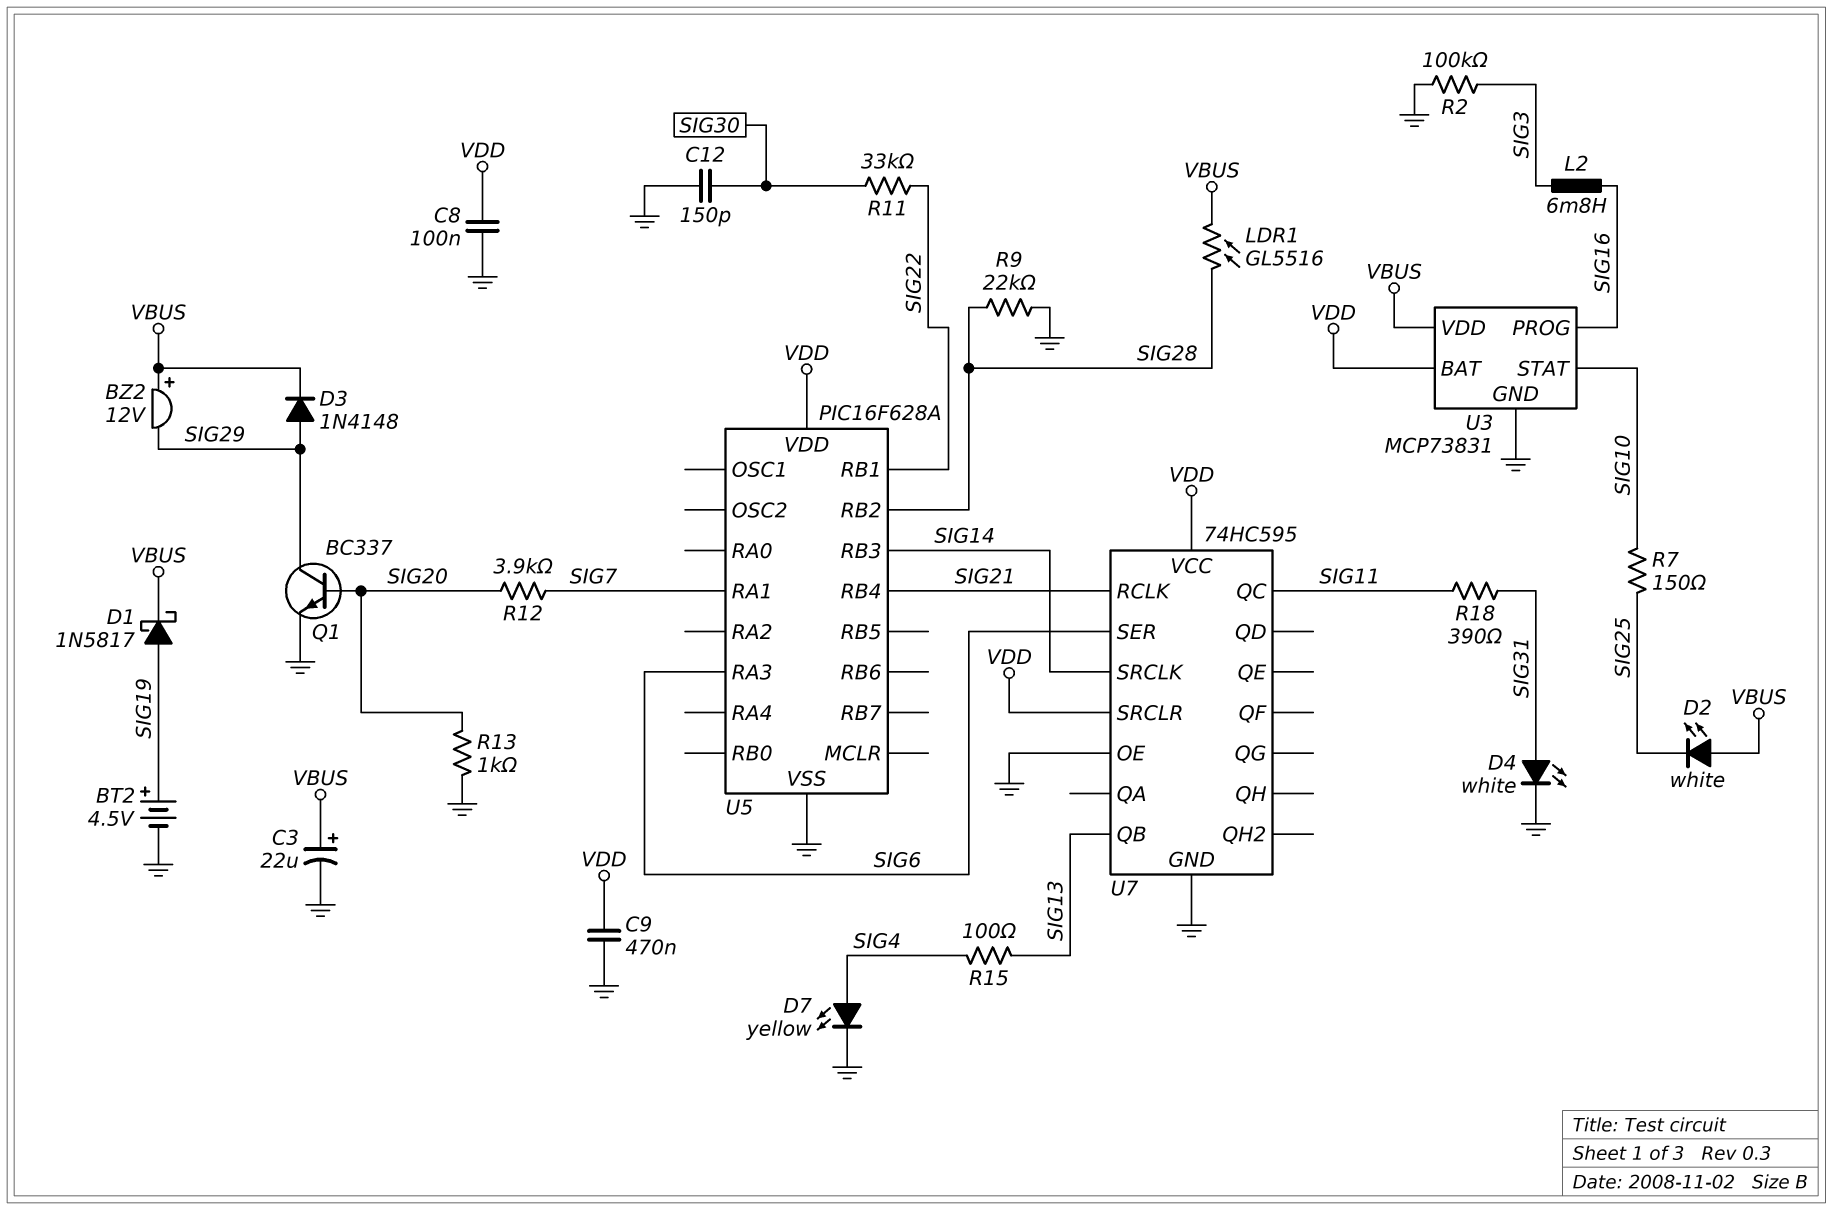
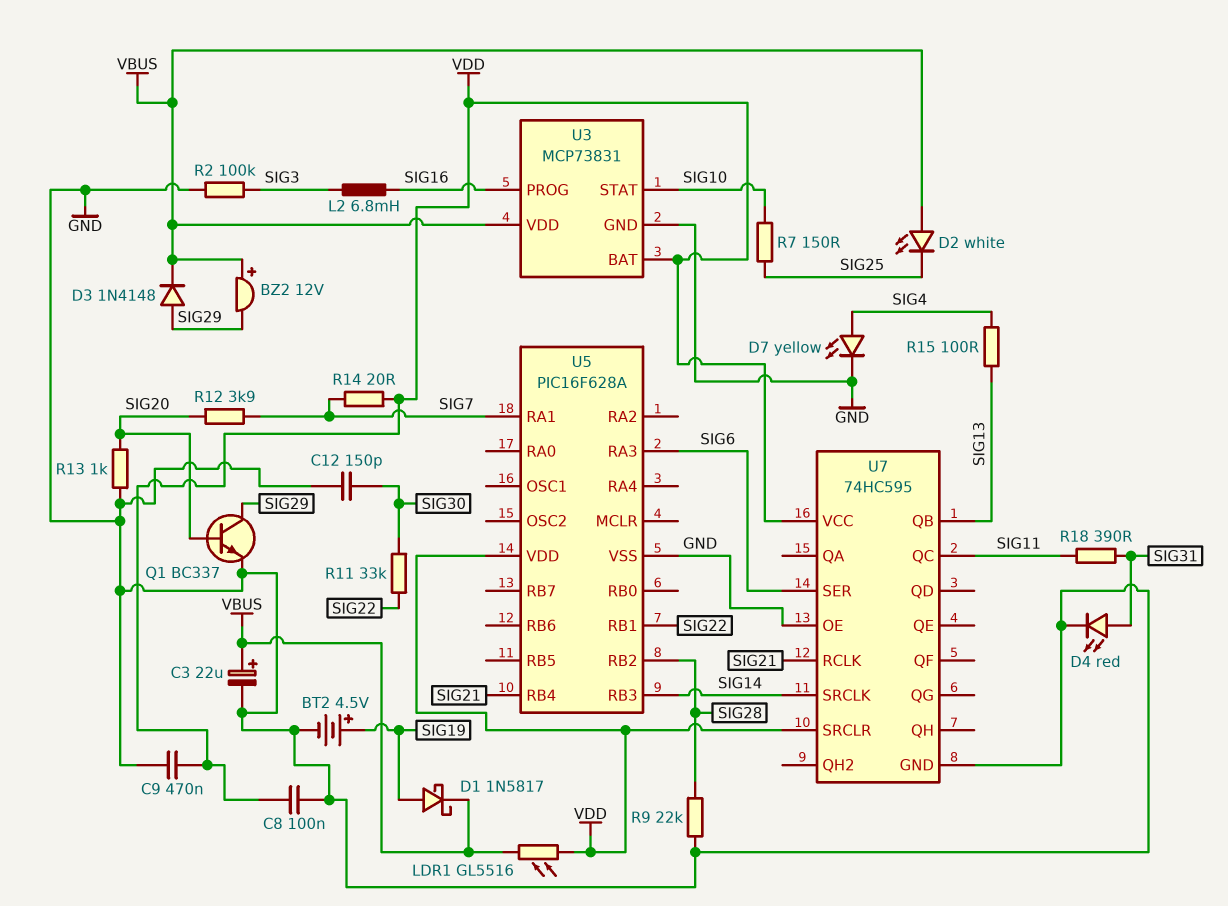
D4: LED white (A SIG31, K GND) -> LED red (A SIG31, K GND)
LDR1: GL5516 (SIG28, VBUS) -> GL5516 (VBUS, VDD)
R14: none -> 20 (SIG7, VDD)

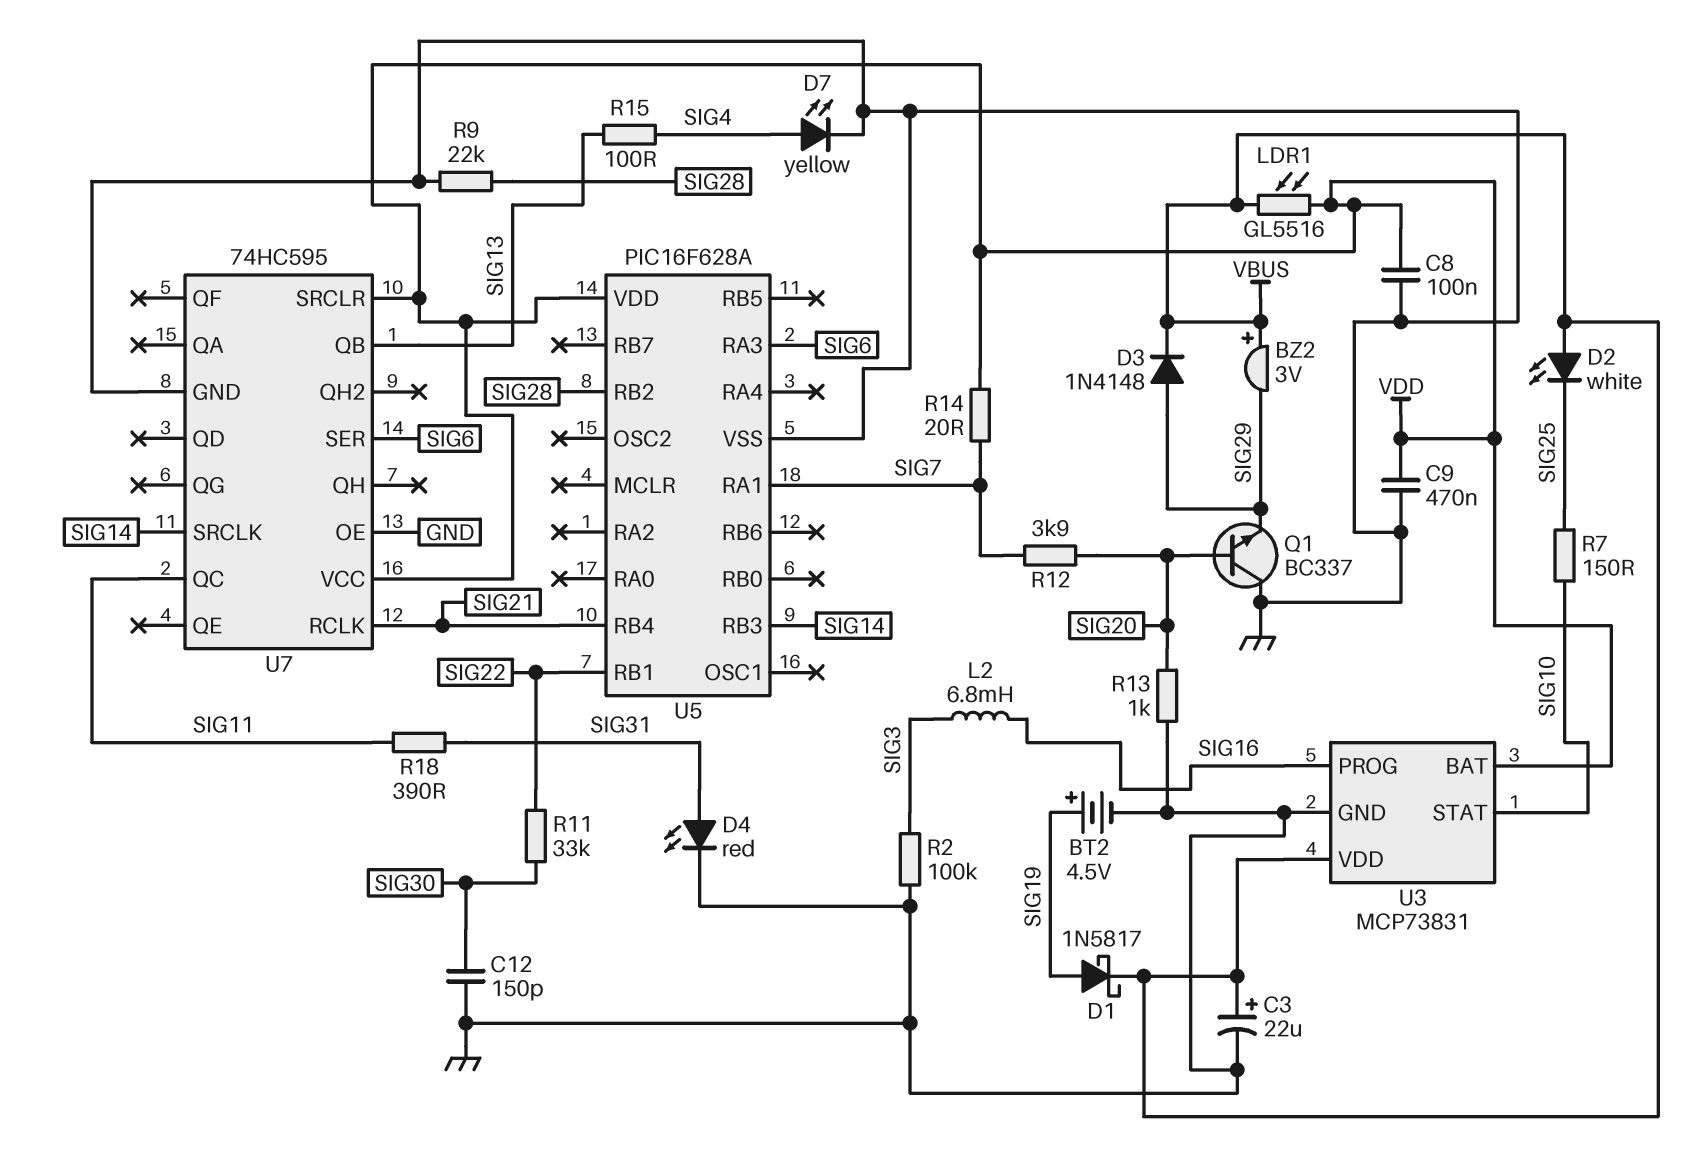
BZ2: buzzer 12V (plus VBUS, minus SIG29) -> buzzer 3V (plus VBUS, minus SIG29)
Q1: NPN BC337 (B SIG20, C SIG29, E GND) -> NPN BC337 (B SIG20, C GND, E SIG29)

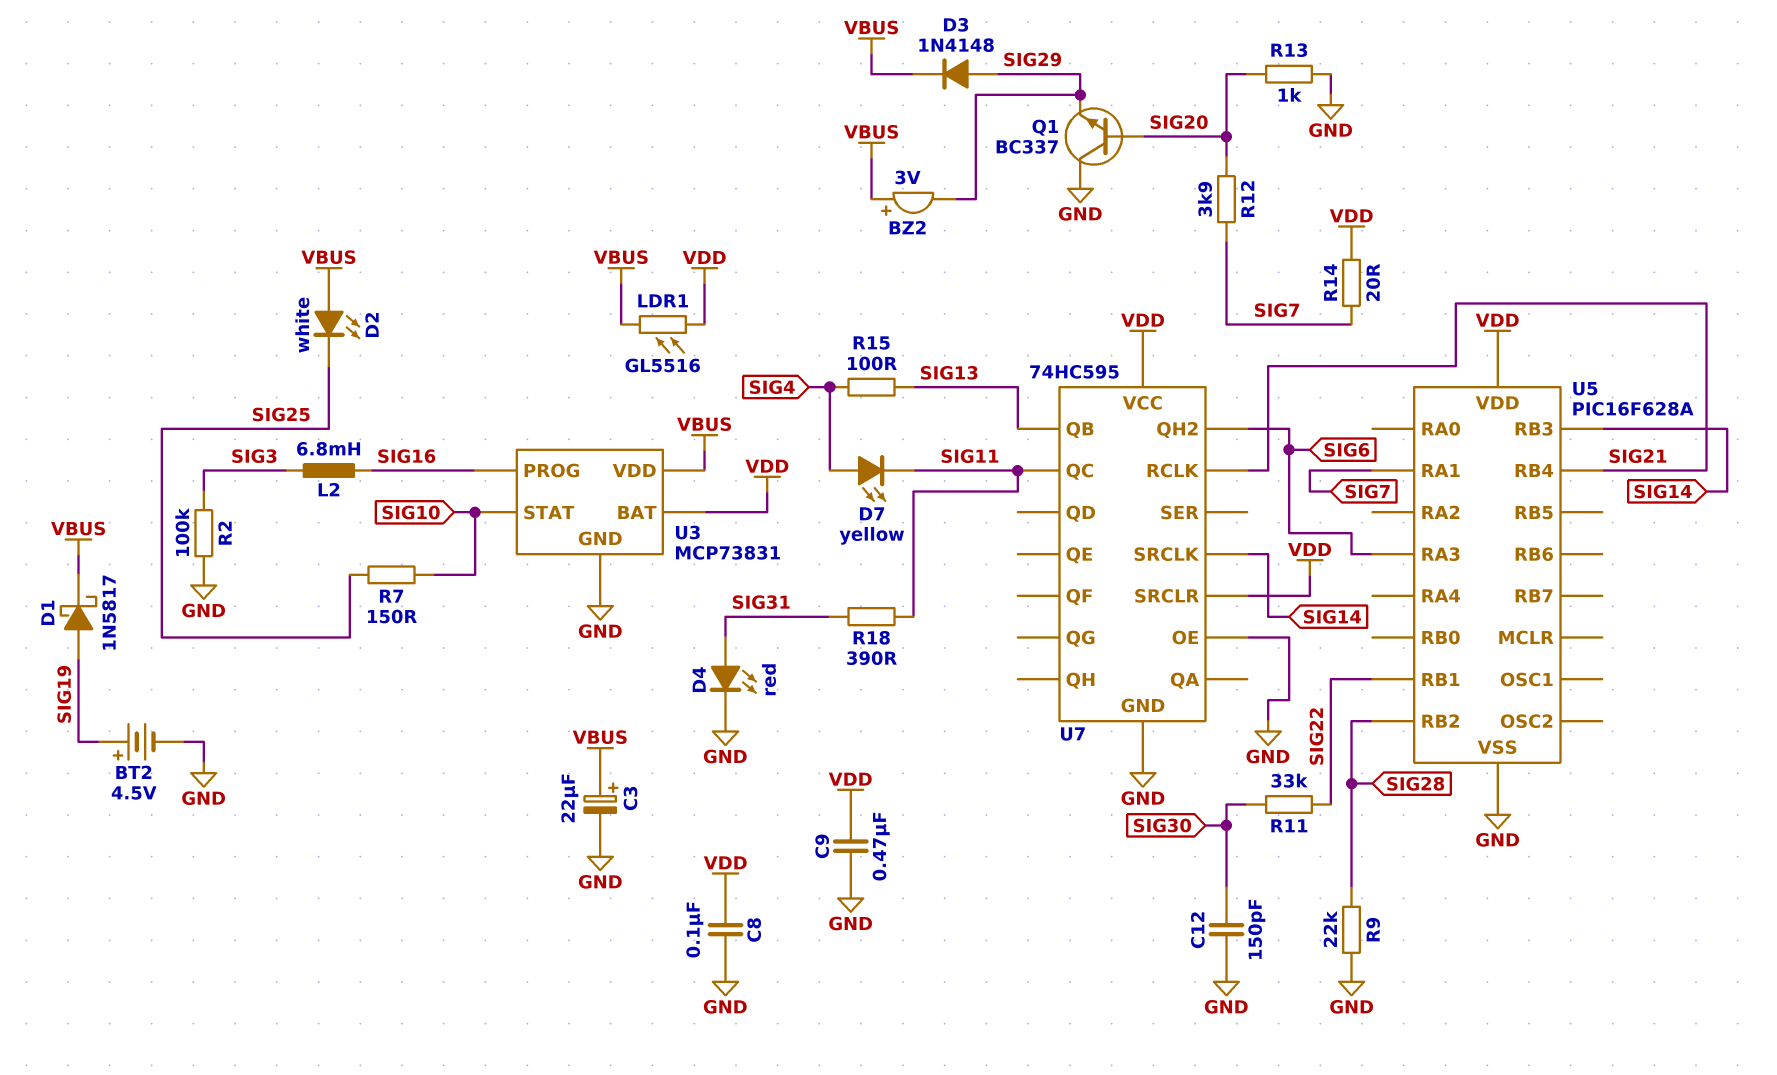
D7: LED yellow (A SIG4, K GND) -> LED yellow (A SIG4, K SIG11)
U7 pin QH2: none -> SIG6
U7 pin SER: SIG6 -> none

